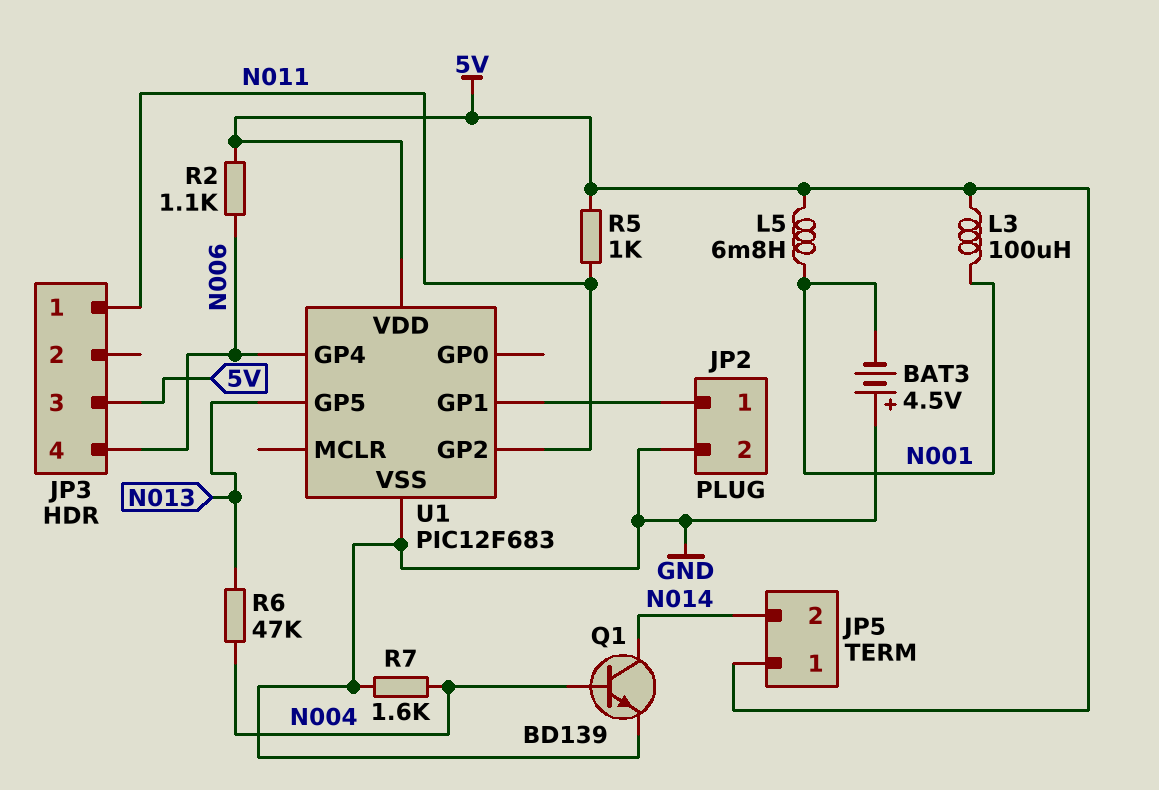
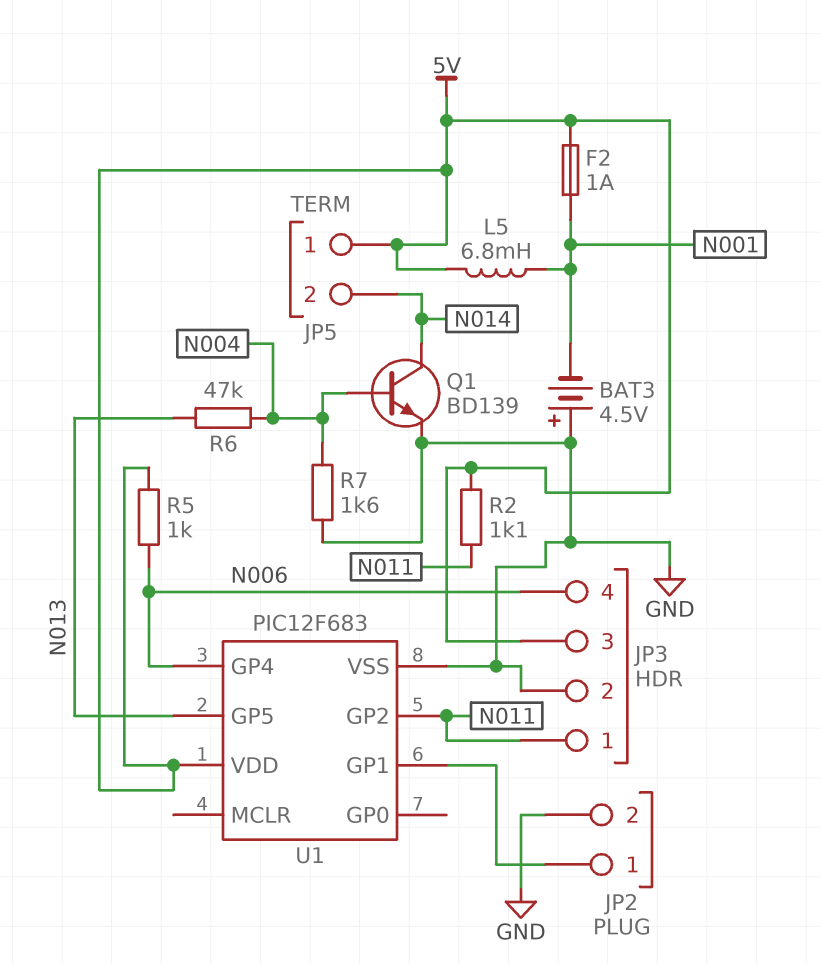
F2: none -> 1A (5V, N001)
JP3 pin 2: none -> GND
L3: 100uH (5V, N001) -> none
R2: 1.1k (5V, N006) -> 1.1k (5V, N011)
R5: 1k (5V, N011) -> 1k (5V, N006)

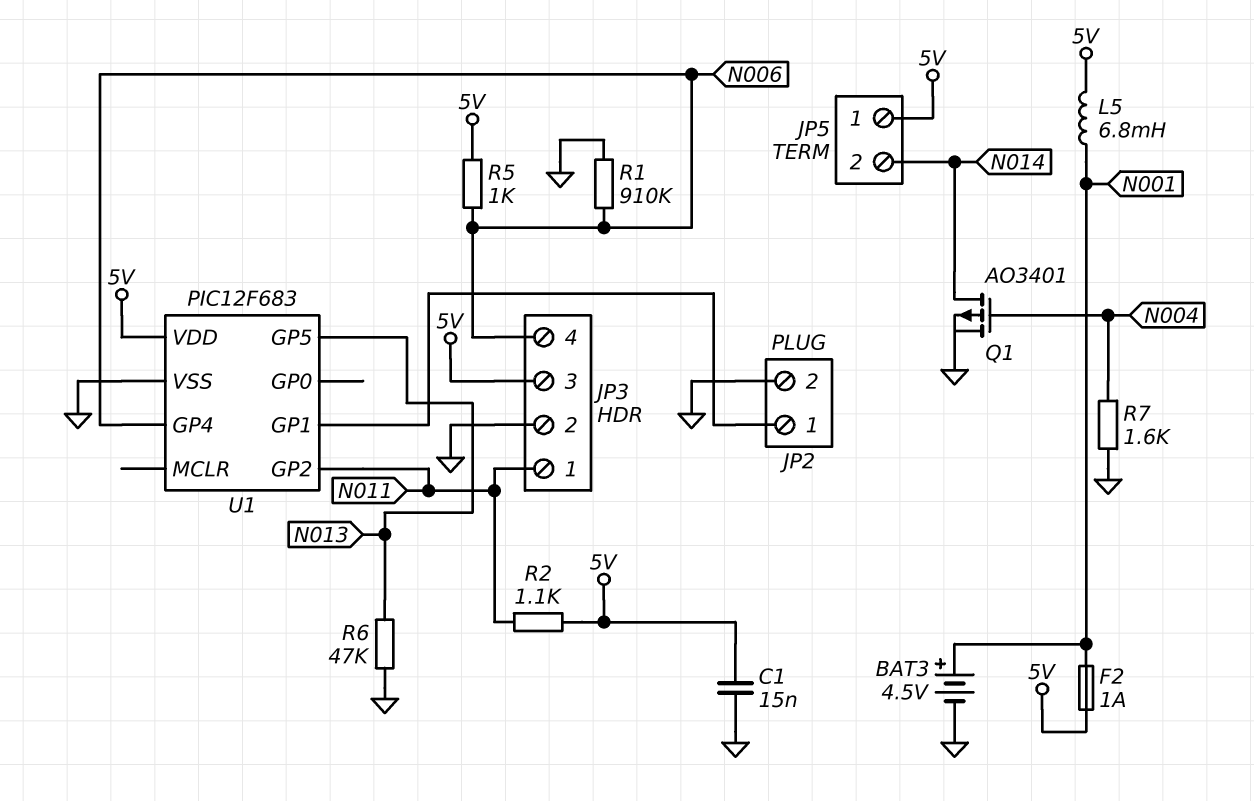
BAT3: 4.5V (plus GND, minus N001) -> 4.5V (plus N001, minus GND)
C1: none -> 15nF (5V, GND)
Q1: NPN BD139 (B N004, C N014, E GND) -> PMOS AO3401 (G N004, D N014, S GND)
R1: none -> 910k (GND, N006)
R6: 47k (N004, N013) -> 47k (GND, N013)

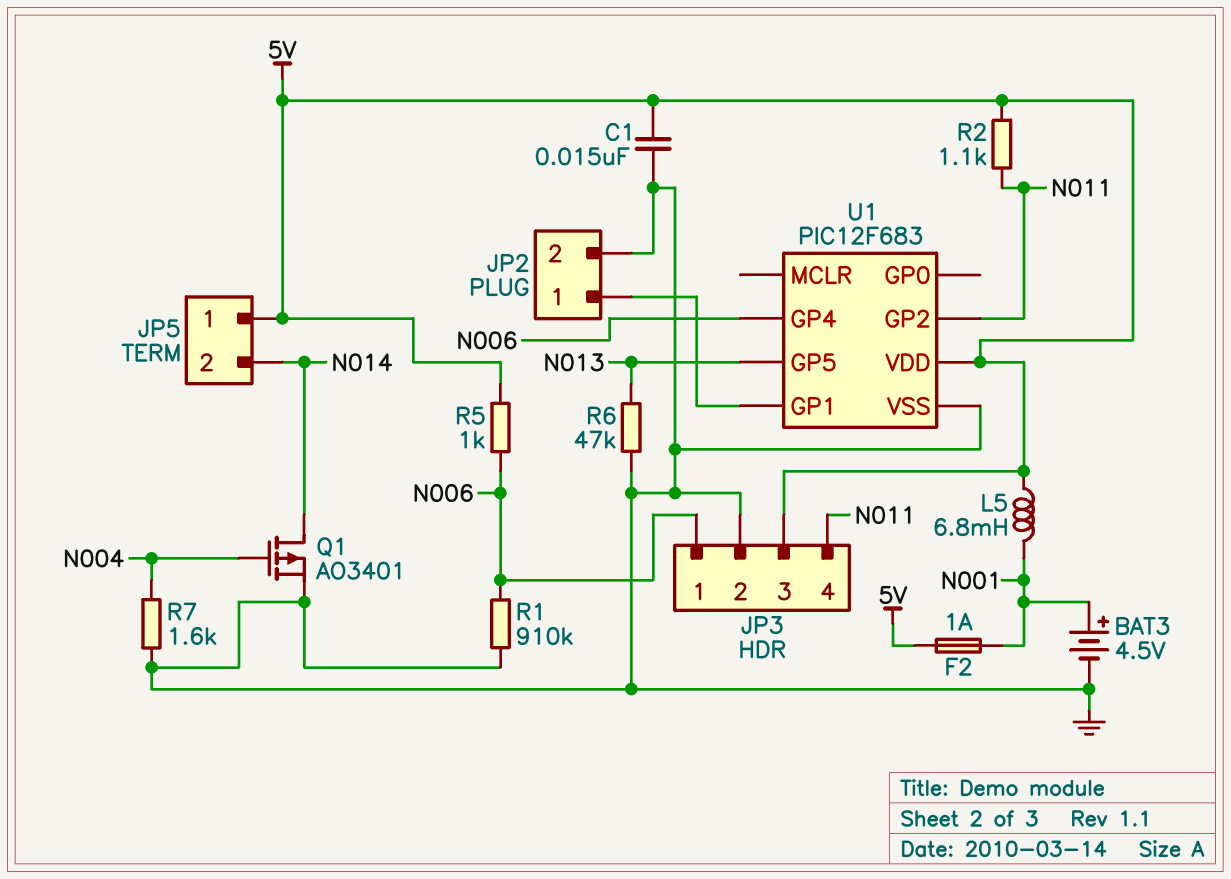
JP3 pin 1: N011 -> N006
JP3 pin 4: N006 -> N011

